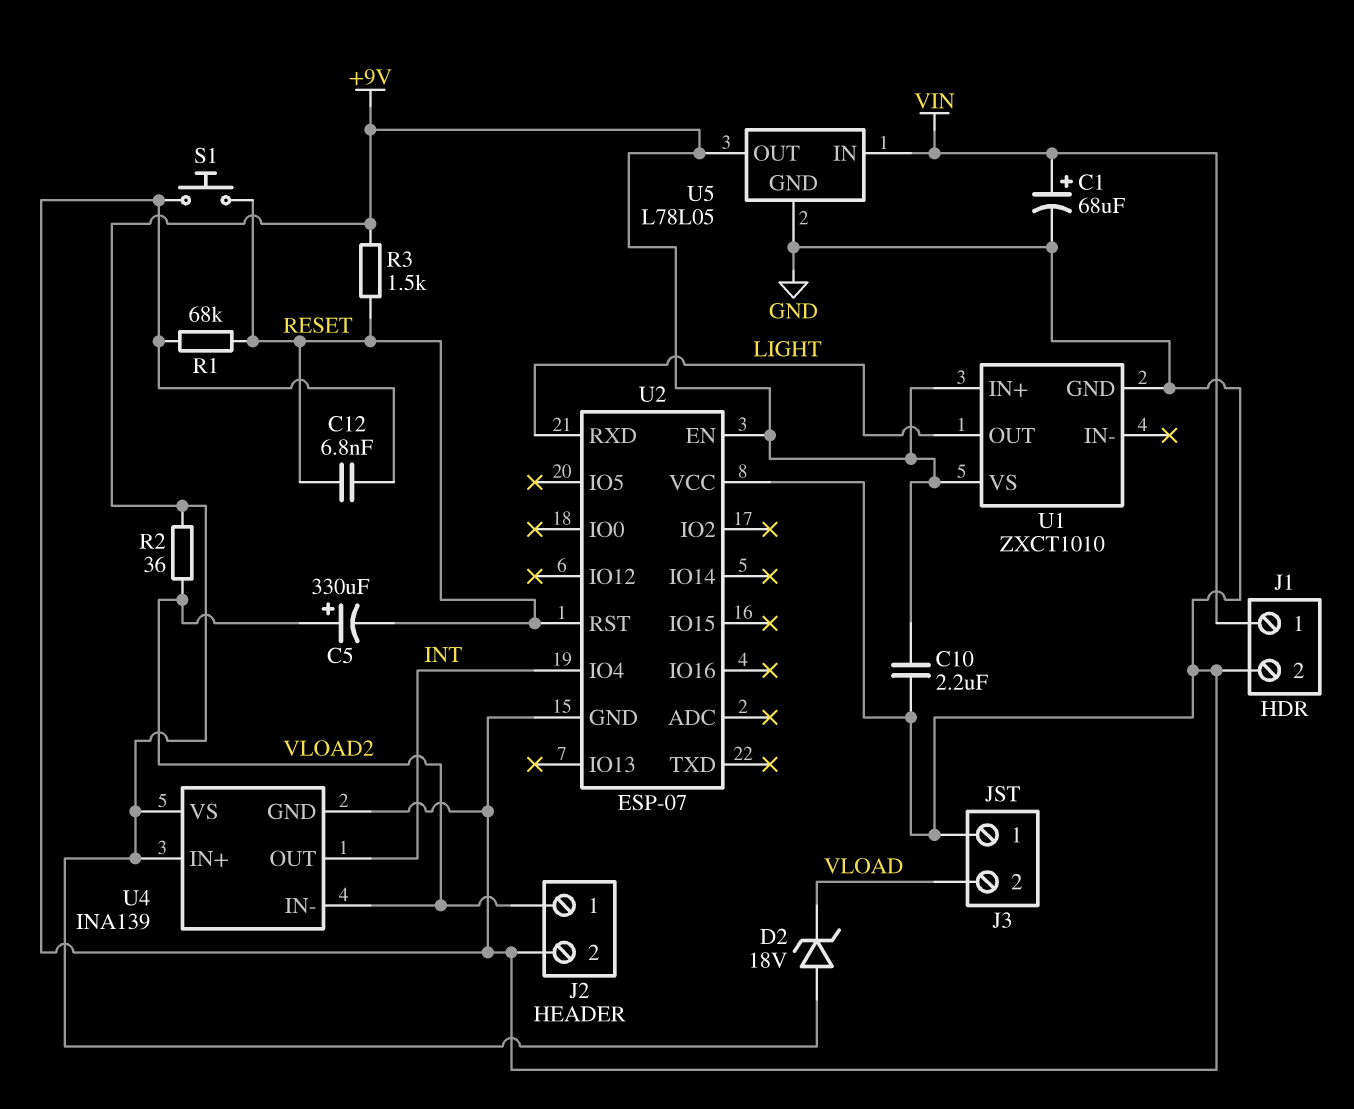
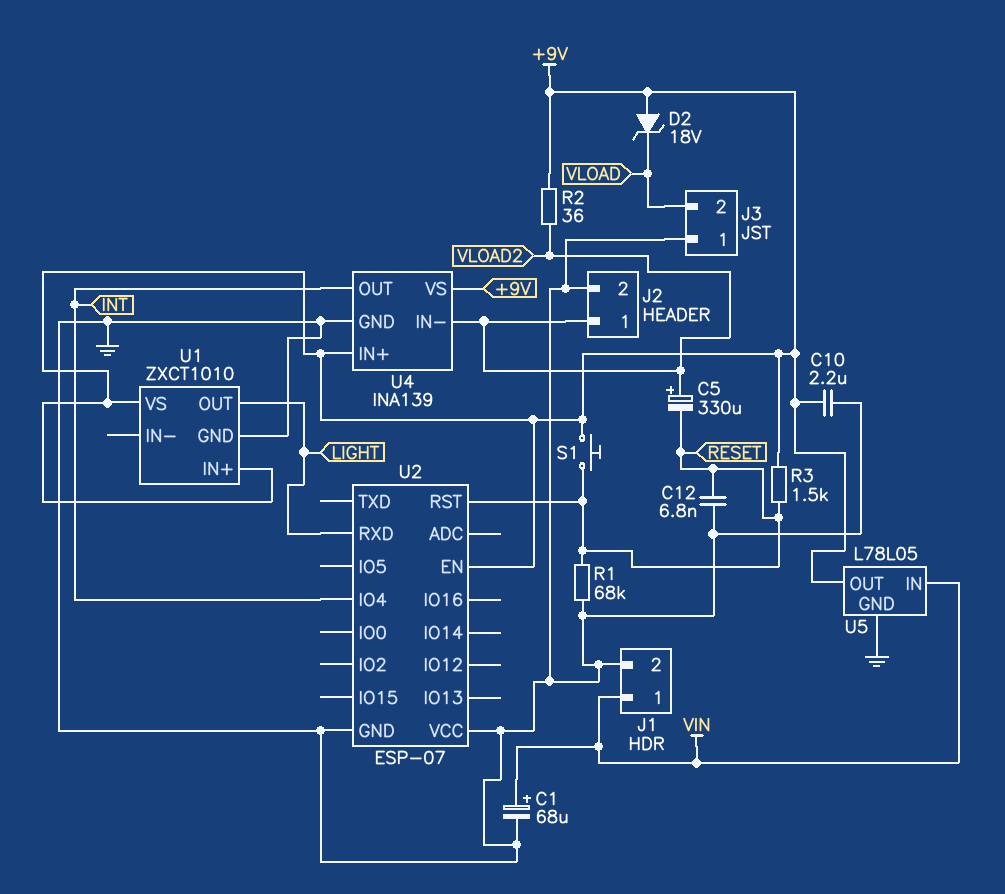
S1: button (GND, RESET) -> button (+9V, RESET)

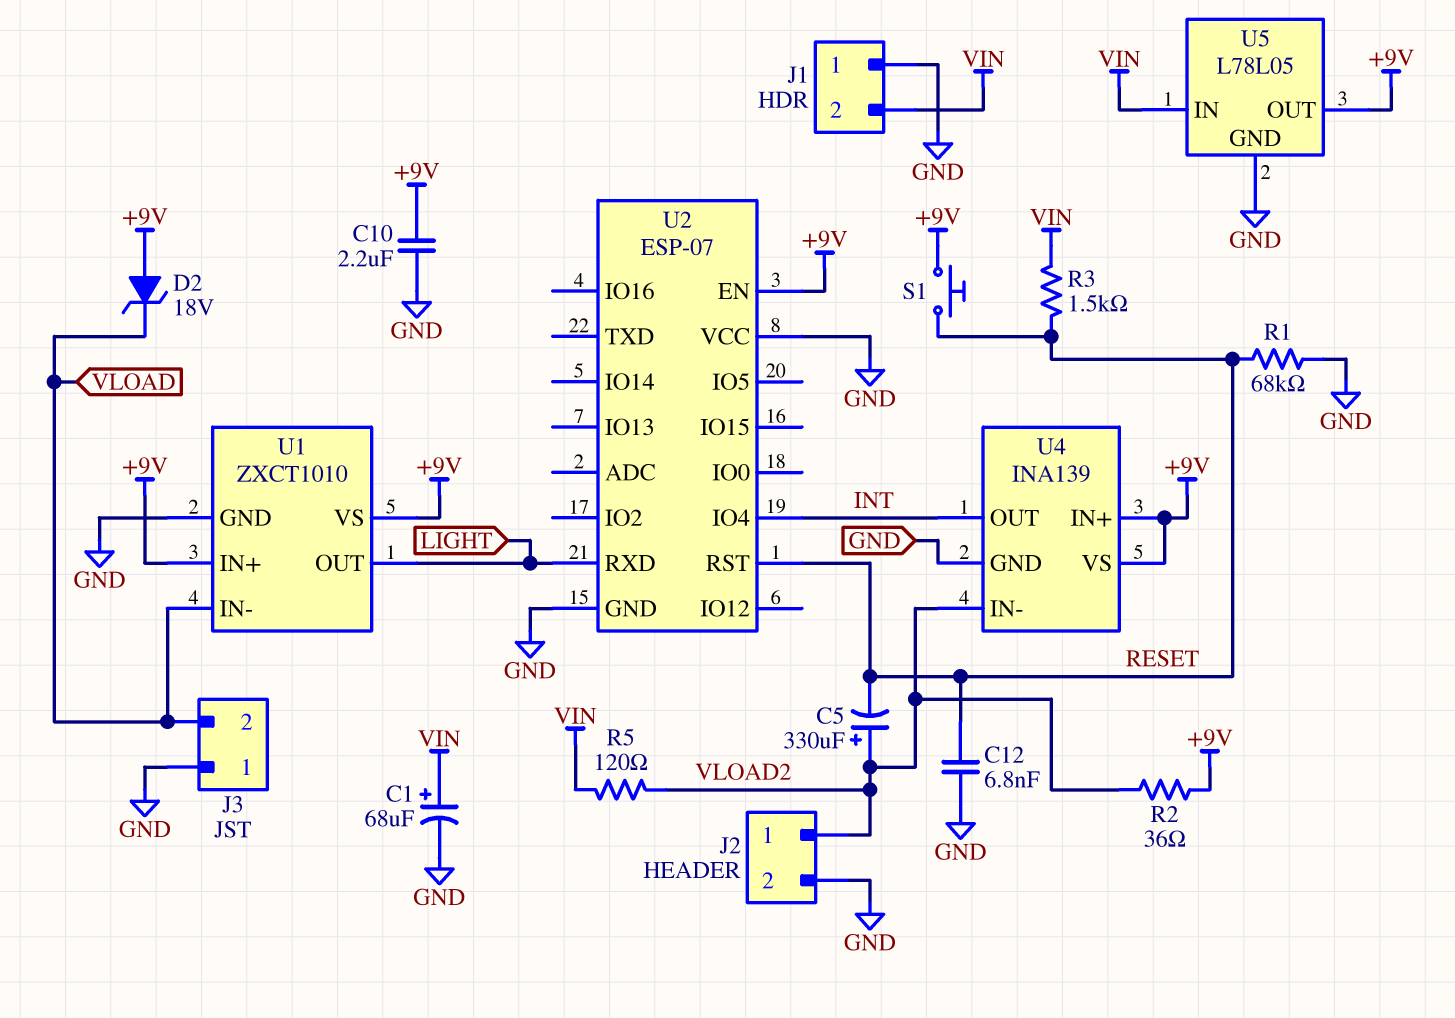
J1 pin 1: VIN -> GND
J1 pin 2: GND -> VIN
R3: 1.5k (+9V, RESET) -> 1.5k (RESET, VIN)
R5: none -> 120 (VIN, VLOAD2)
U1 pin IN-: none -> VLOAD

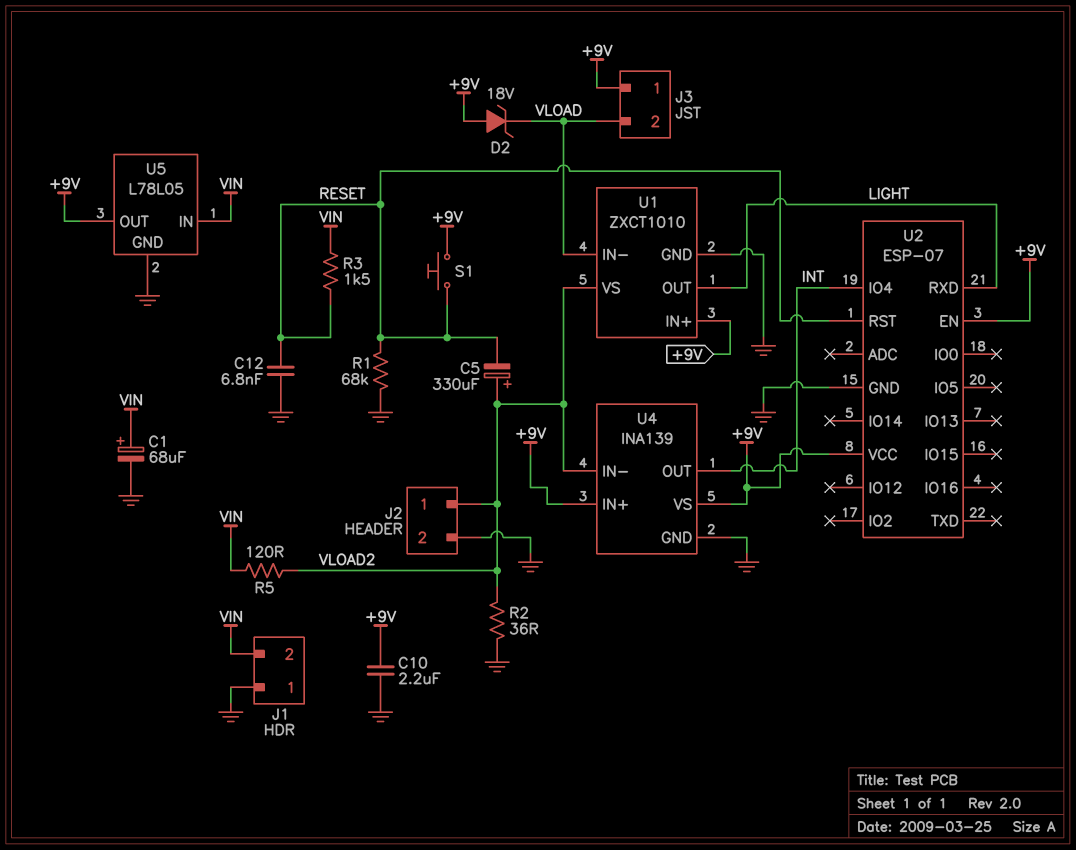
J3 pin 1: GND -> +9V
R2: 36 (+9V, VLOAD2) -> 36 (GND, VLOAD2)
U1 pin VS: +9V -> VLOAD2
U2 pin VCC: GND -> +9V

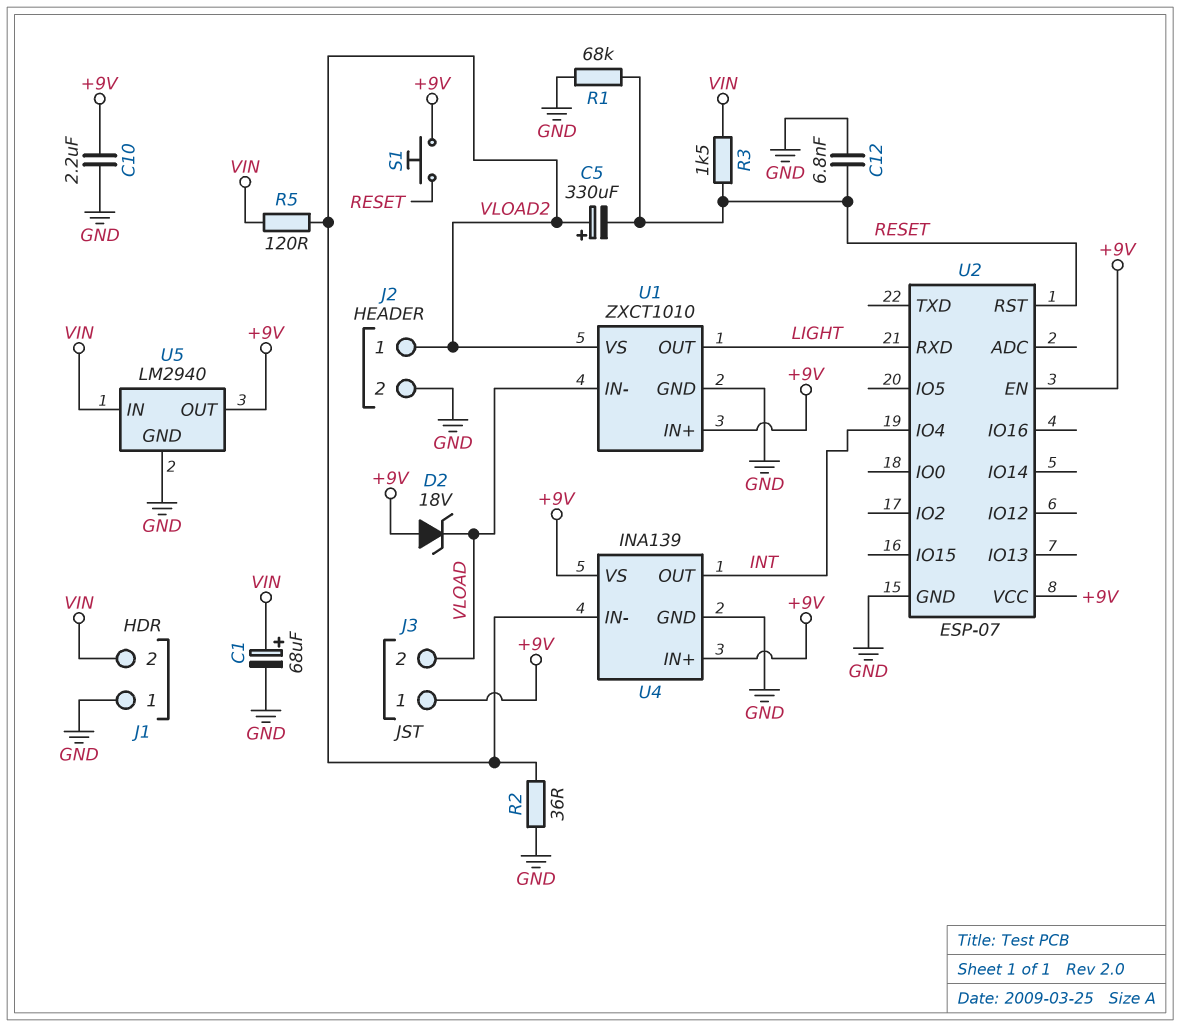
U5: L78L05 -> LM2940

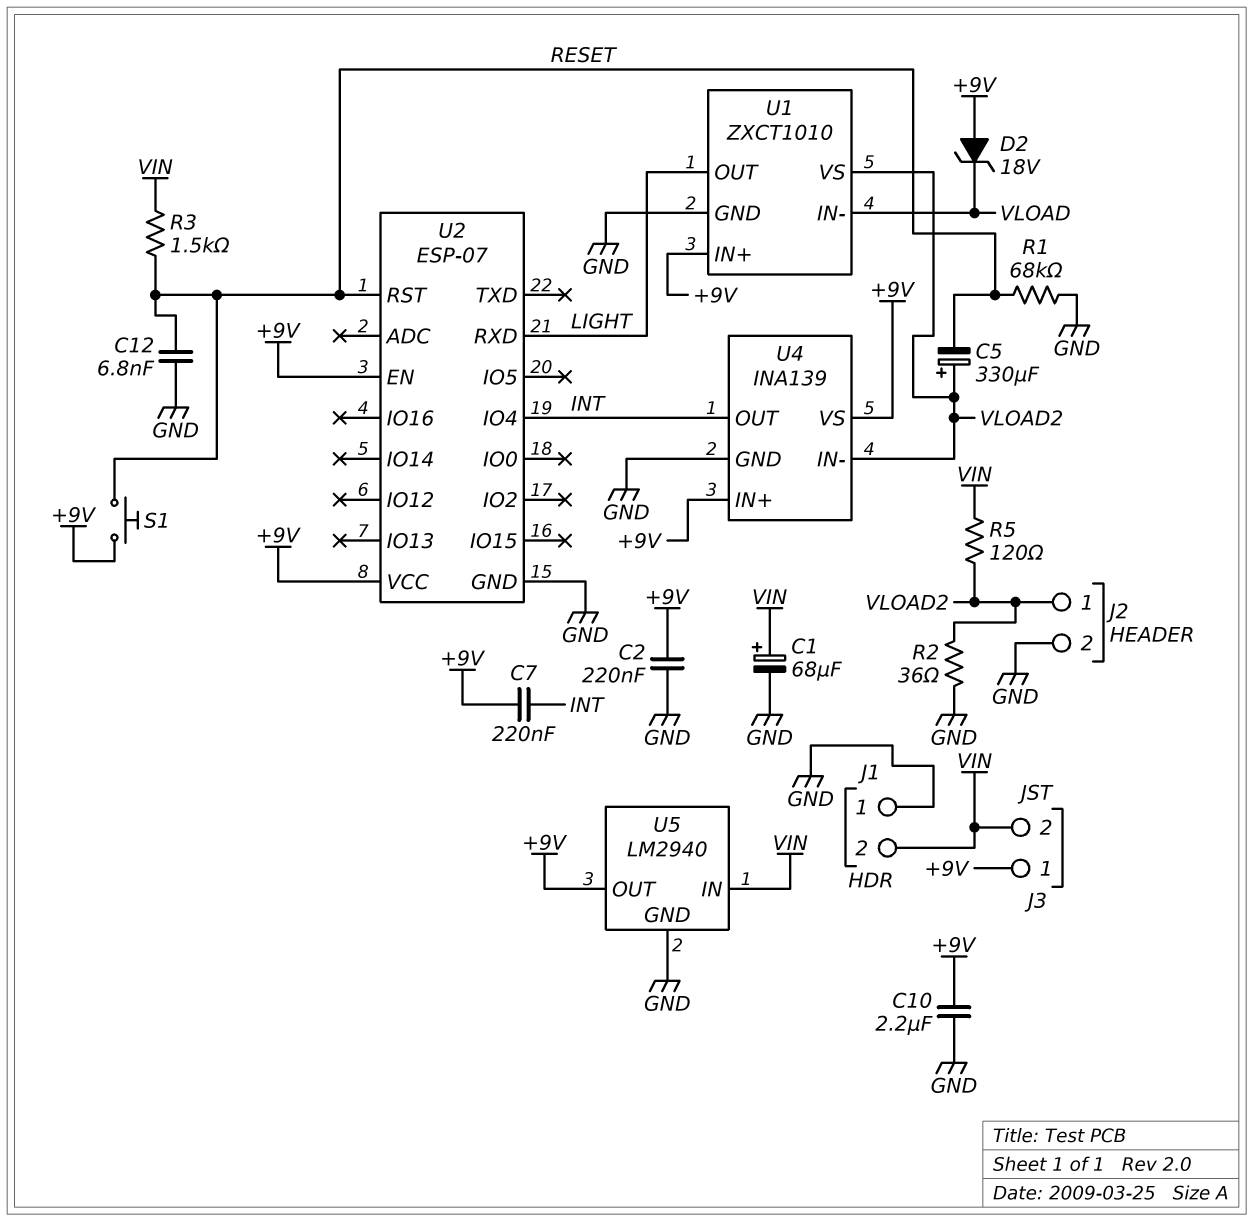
C2: none -> 220nF (+9V, GND)
C7: none -> 220nF (+9V, INT)
J3 pin 2: VLOAD -> VIN

